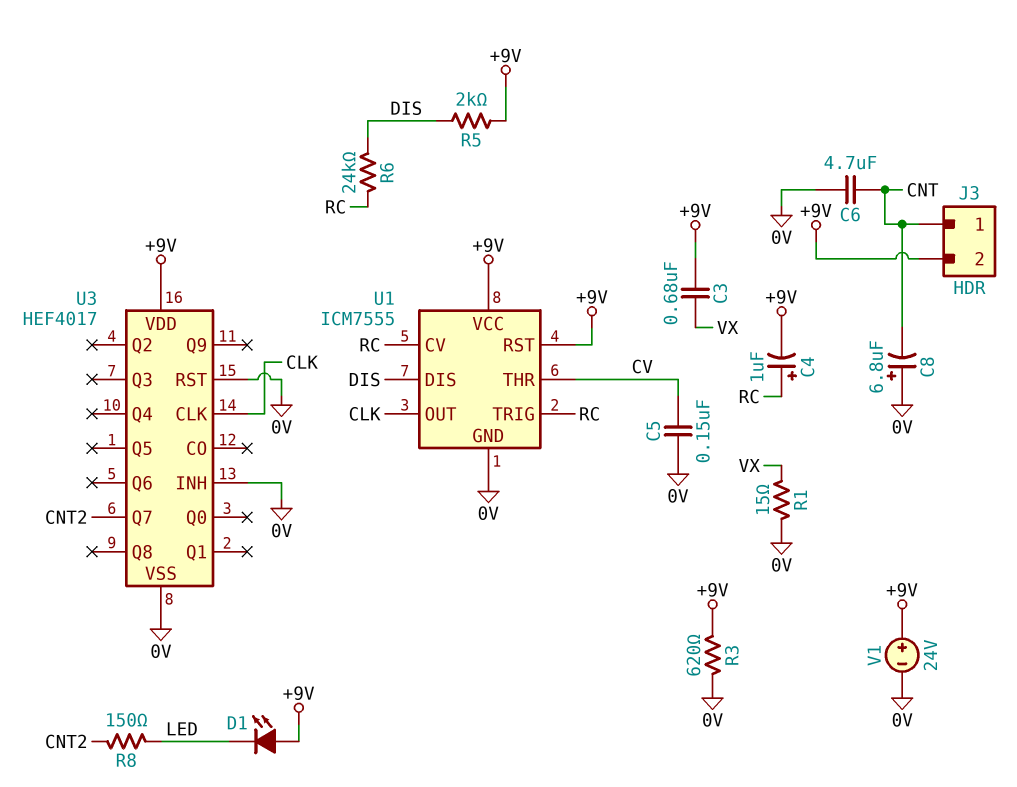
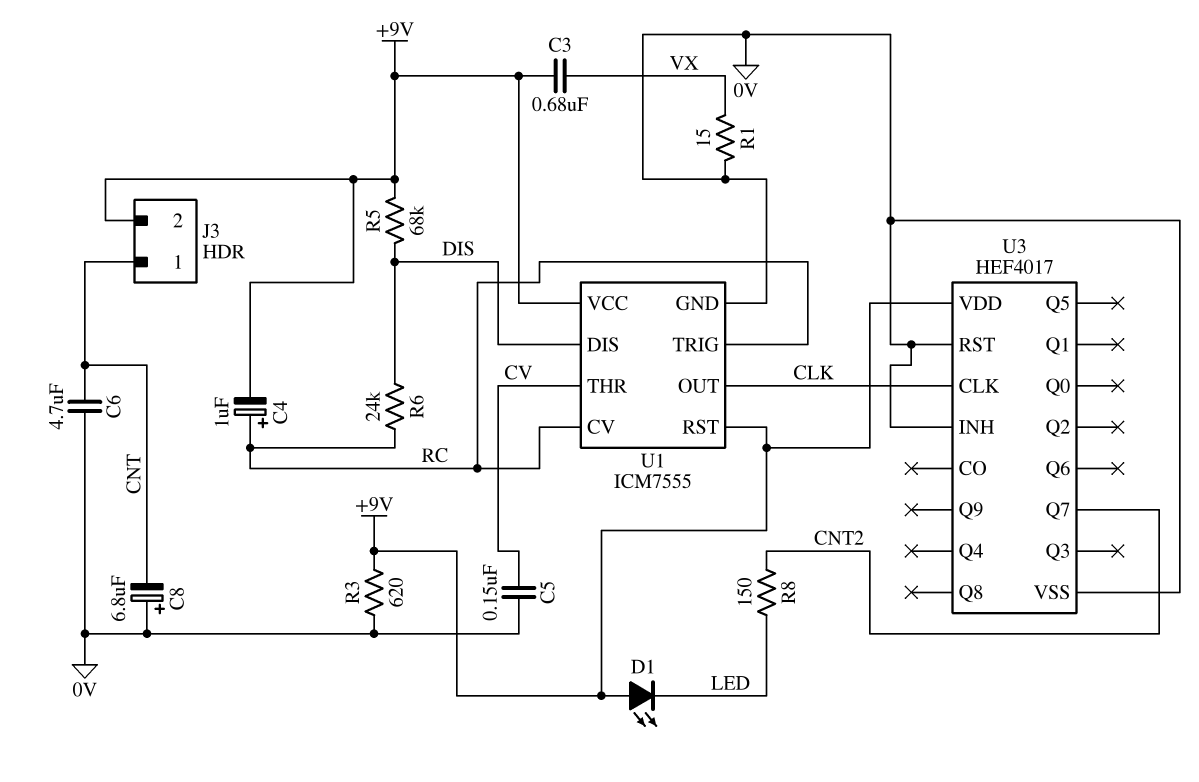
R5: 2k (+9V, DIS) -> 68k (+9V, DIS)
V1: 24V (plus +9V, minus 0V) -> none

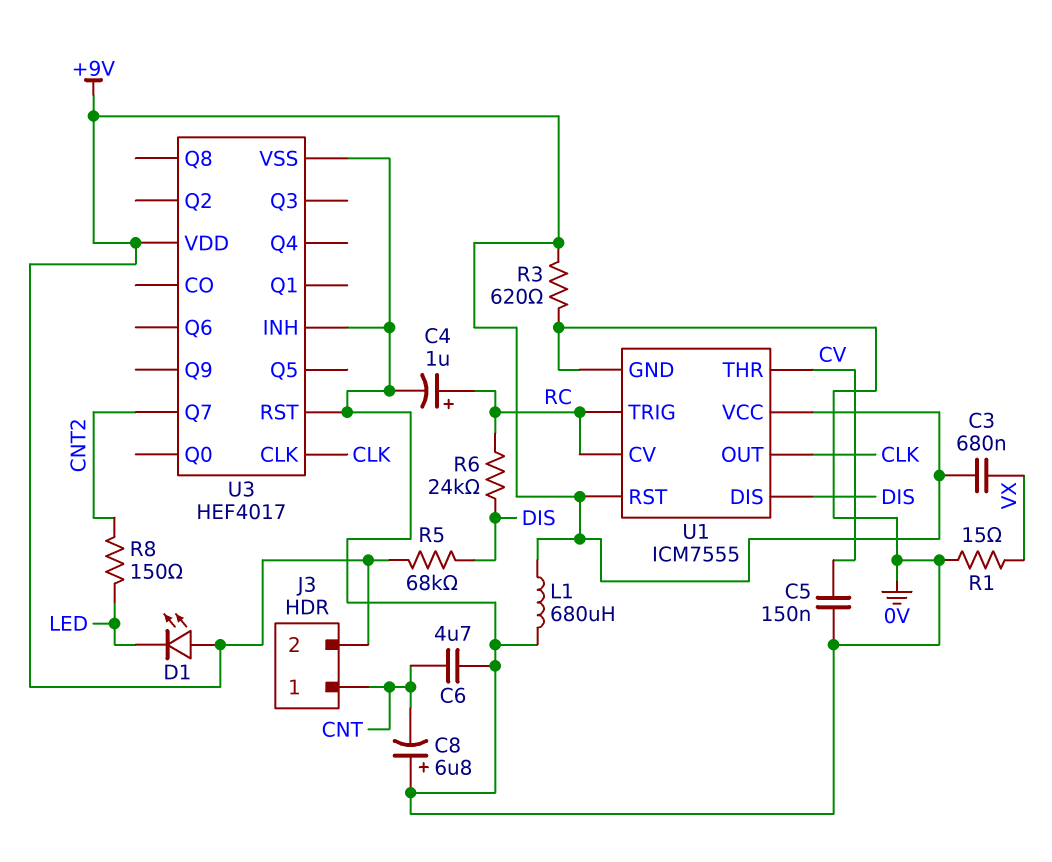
C4: 1uF (plus RC, minus +9V) -> 1uF (plus RC, minus 0V)
L1: none -> 680uH (+9V, 0V)

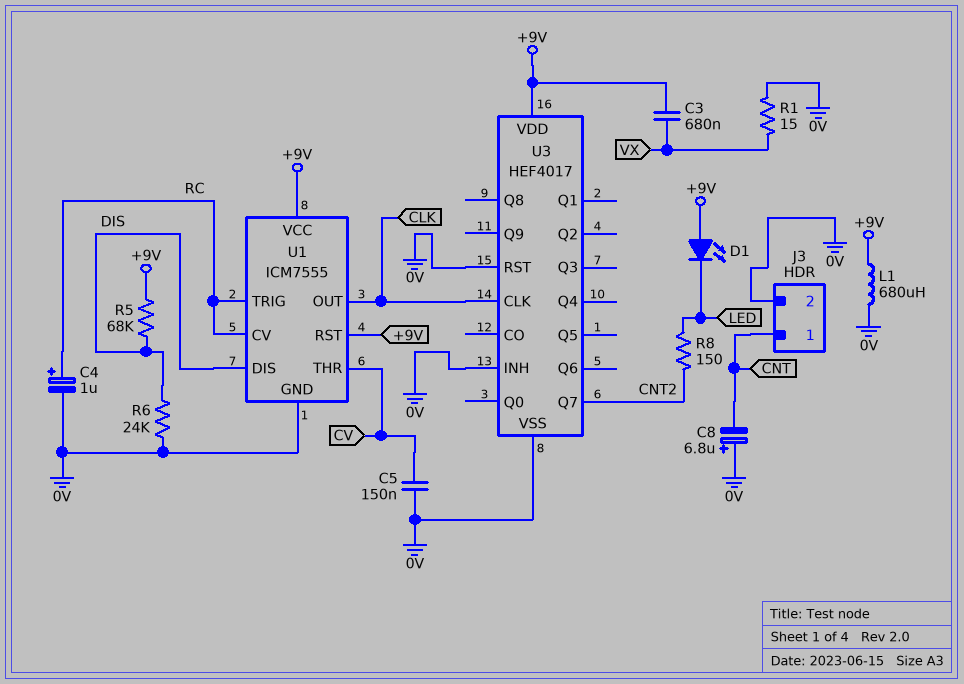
C6: 4.7uF (0V, CNT) -> none
J3 pin 2: +9V -> 0V
R3: 620 (+9V, 0V) -> none
R6: 24k (DIS, RC) -> 24k (0V, DIS)

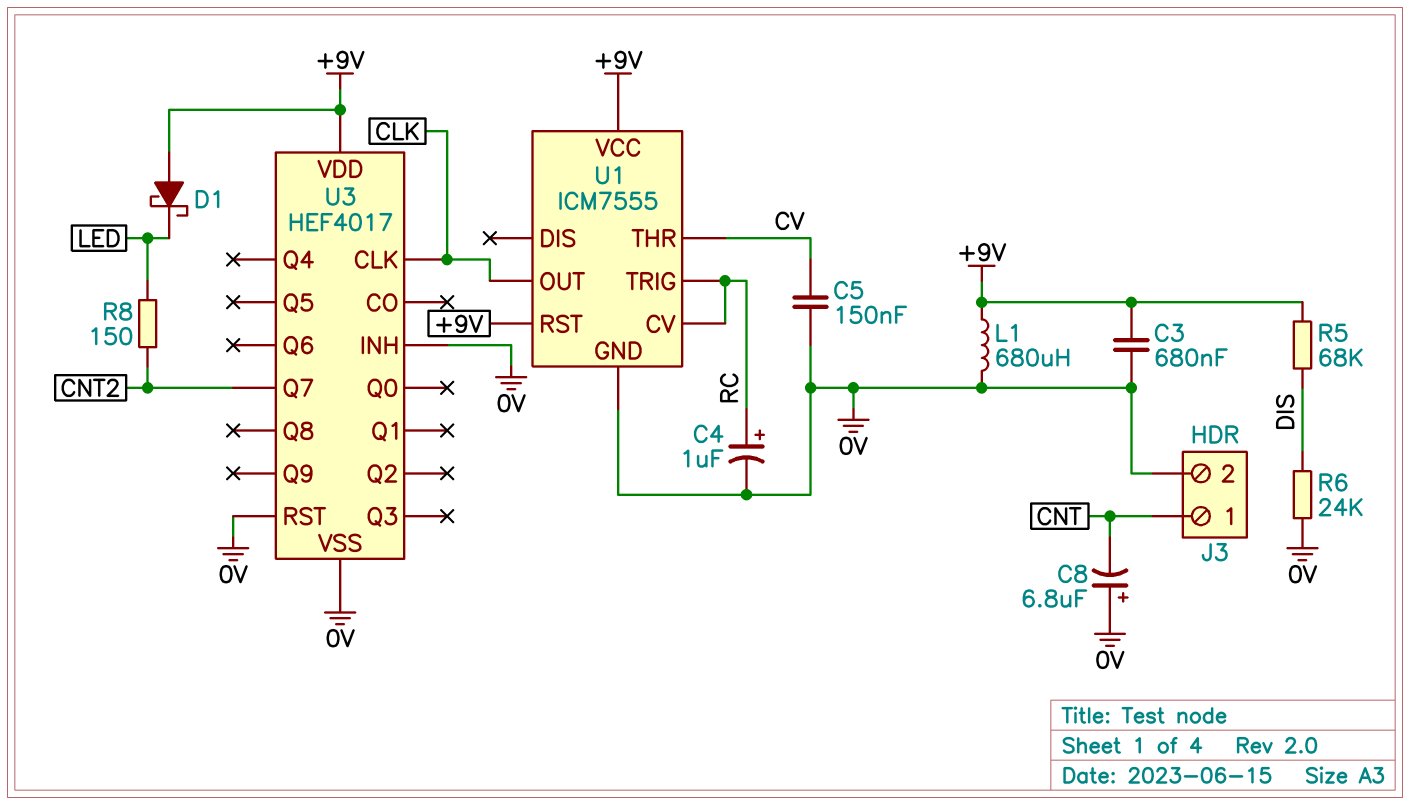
C3: 680nF (+9V, VX) -> 680nF (+9V, 0V)
D1: LED (A +9V, K LED) -> schottky (A +9V, K LED)
R1: 15 (0V, VX) -> none
U1 pin DIS: DIS -> none

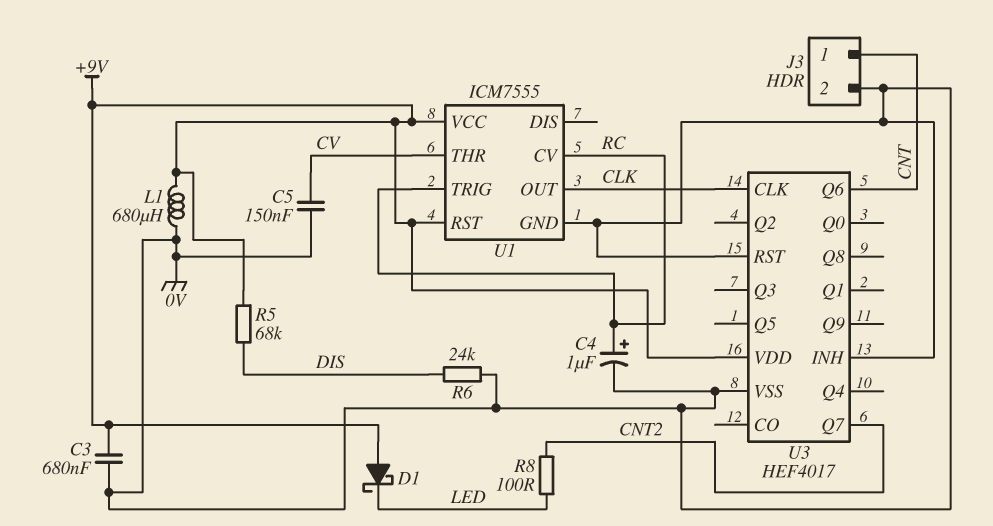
C8: 6.8uF (plus 0V, minus CNT) -> none
R8: 150 (CNT2, LED) -> 100 (CNT2, LED)
U3 pin Q6: none -> CNT

